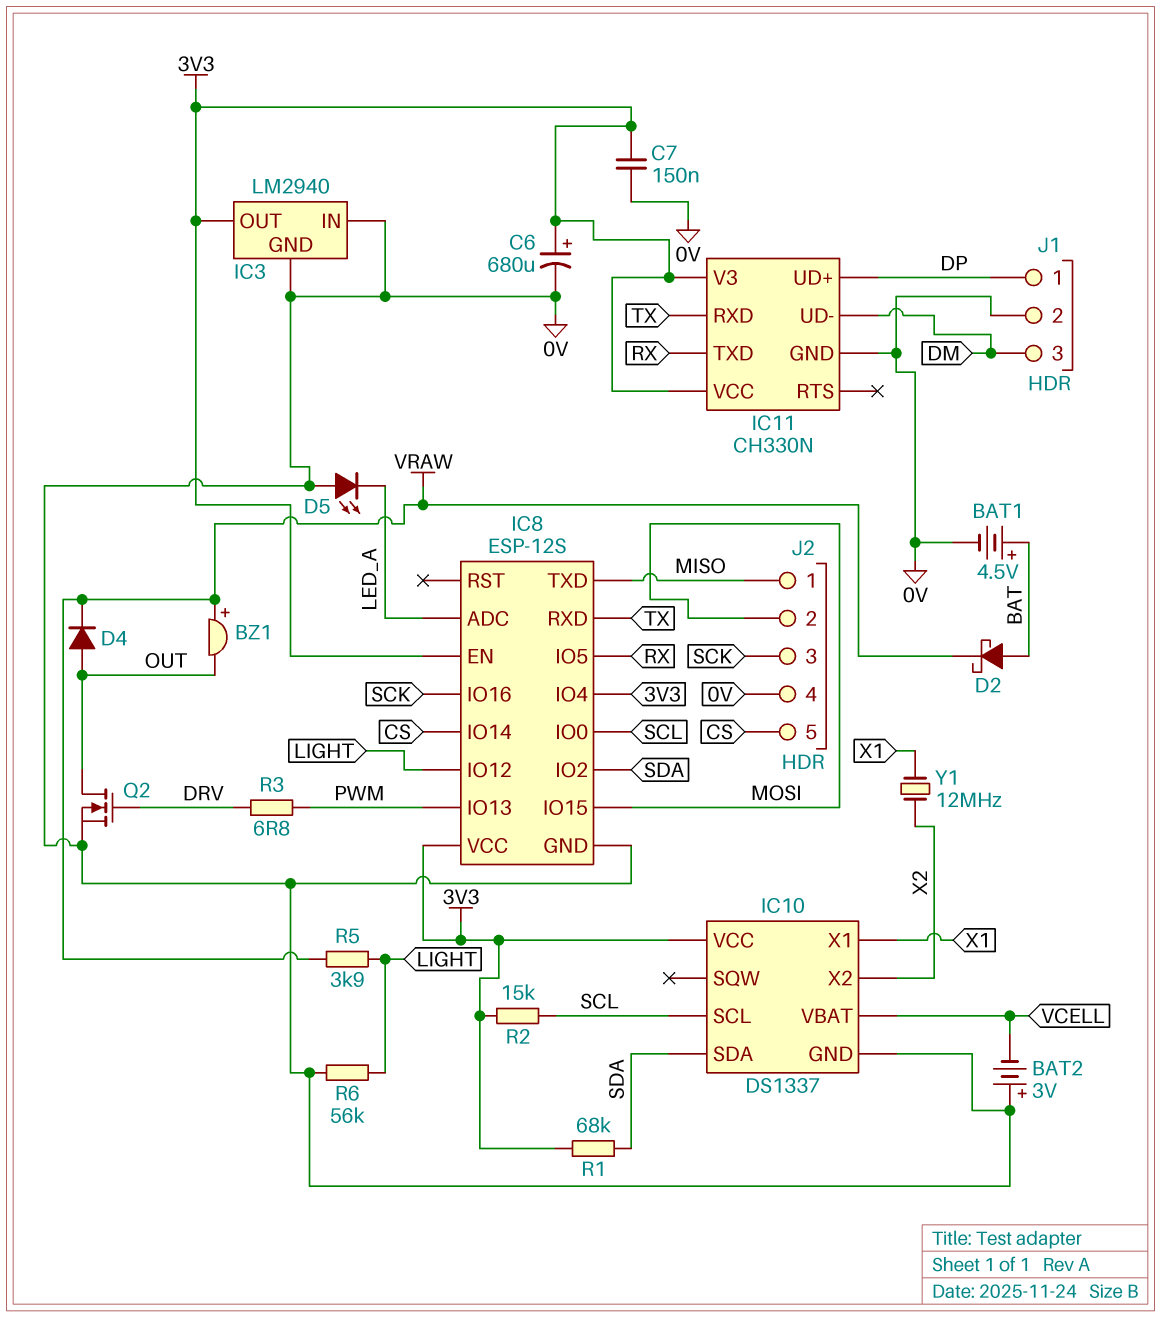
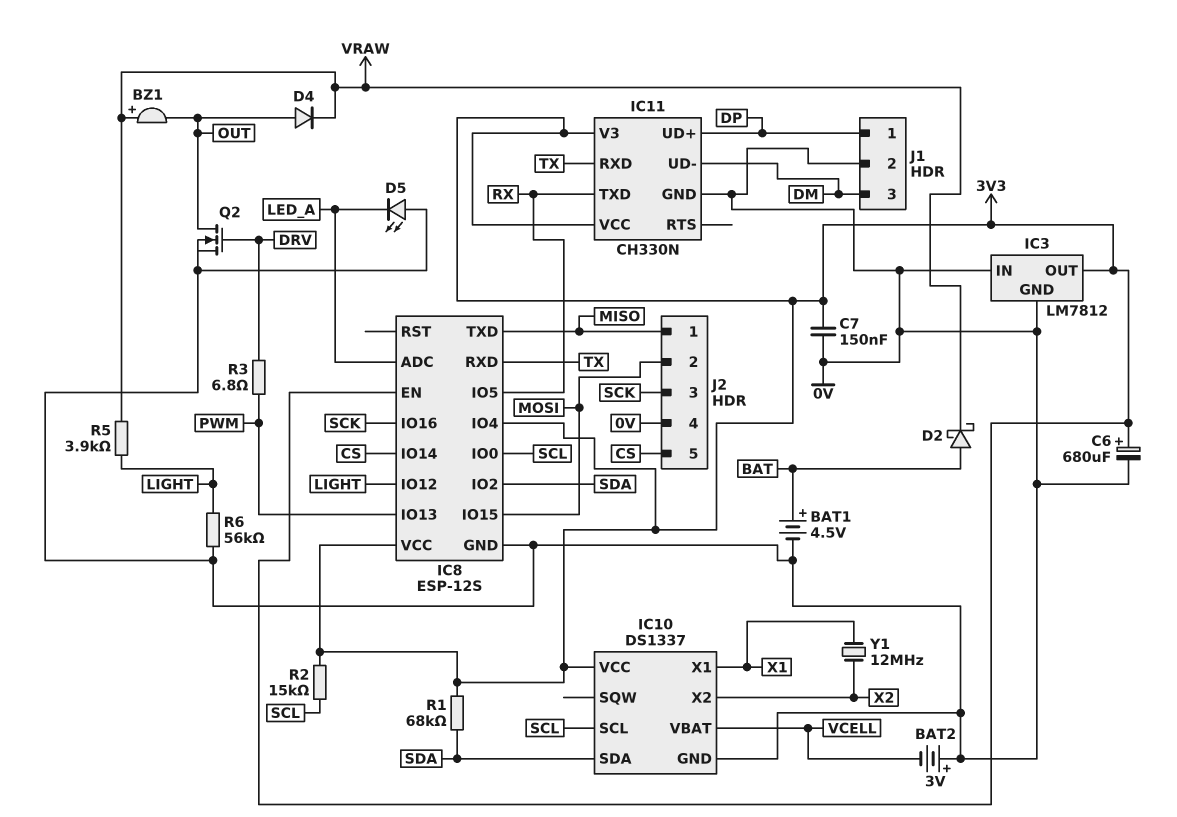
IC3: LM2940 -> LM7812

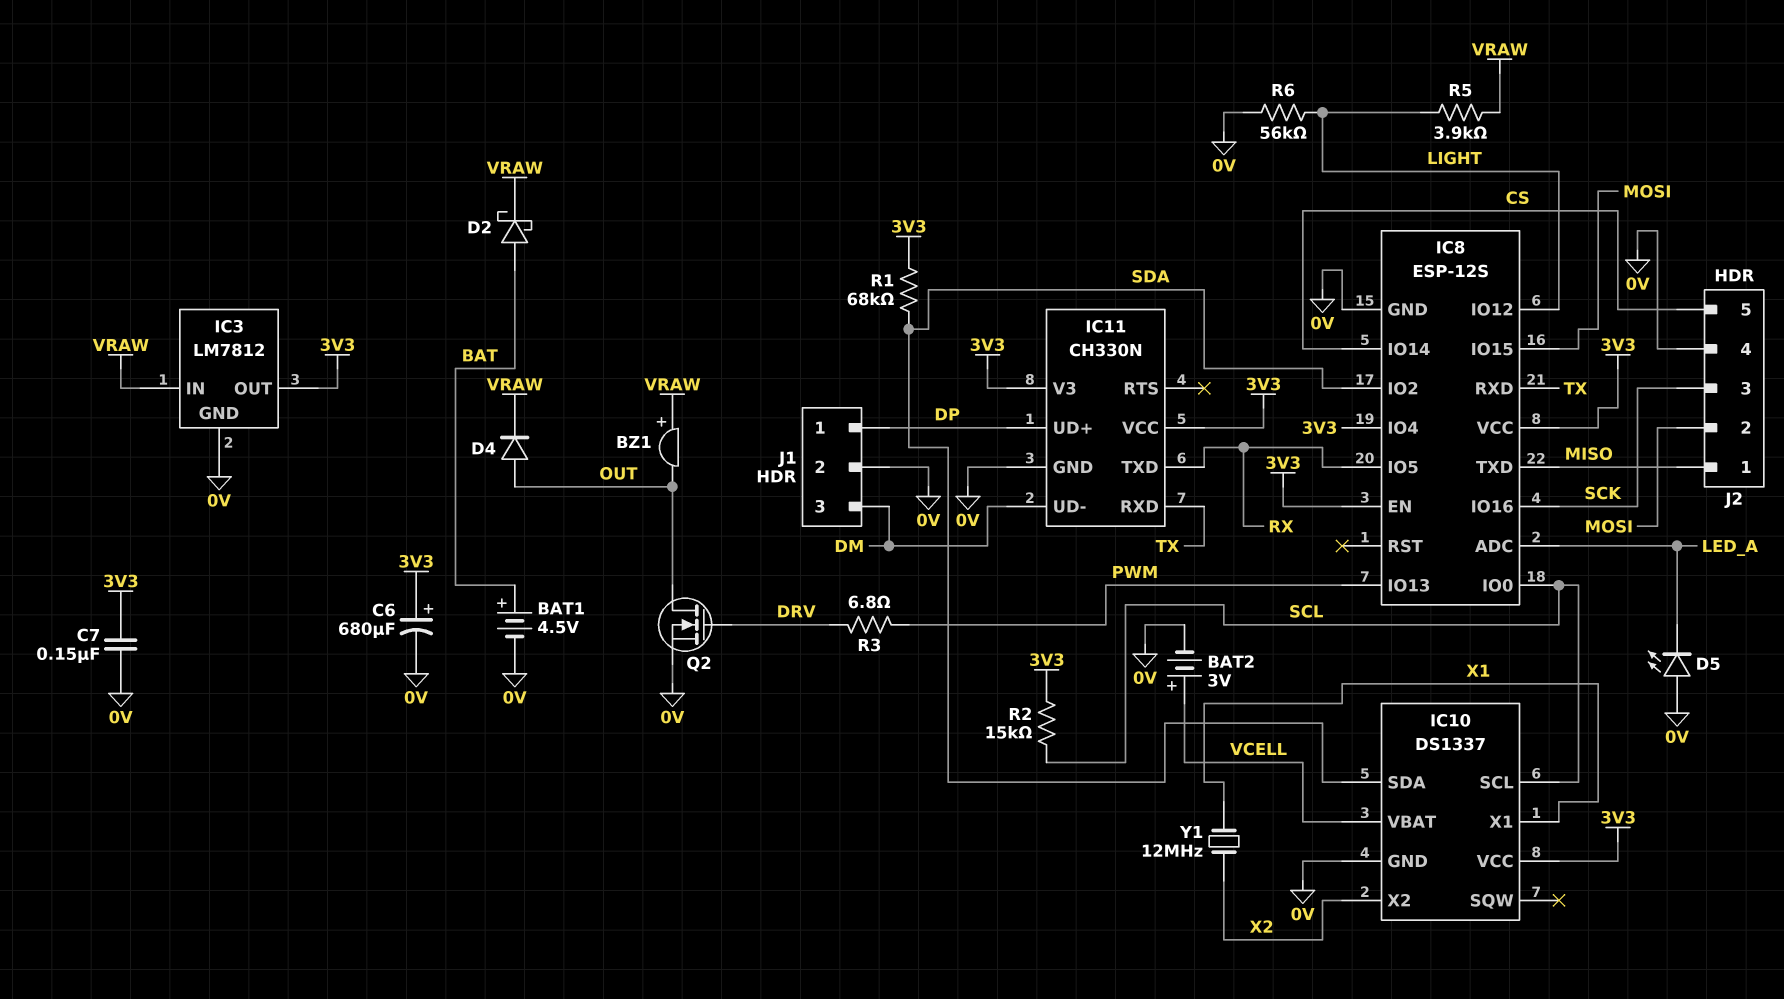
BAT2: 3V (plus 0V, minus VCELL) -> 3V (plus VCELL, minus 0V)
IC3 pin IN: 0V -> VRAW

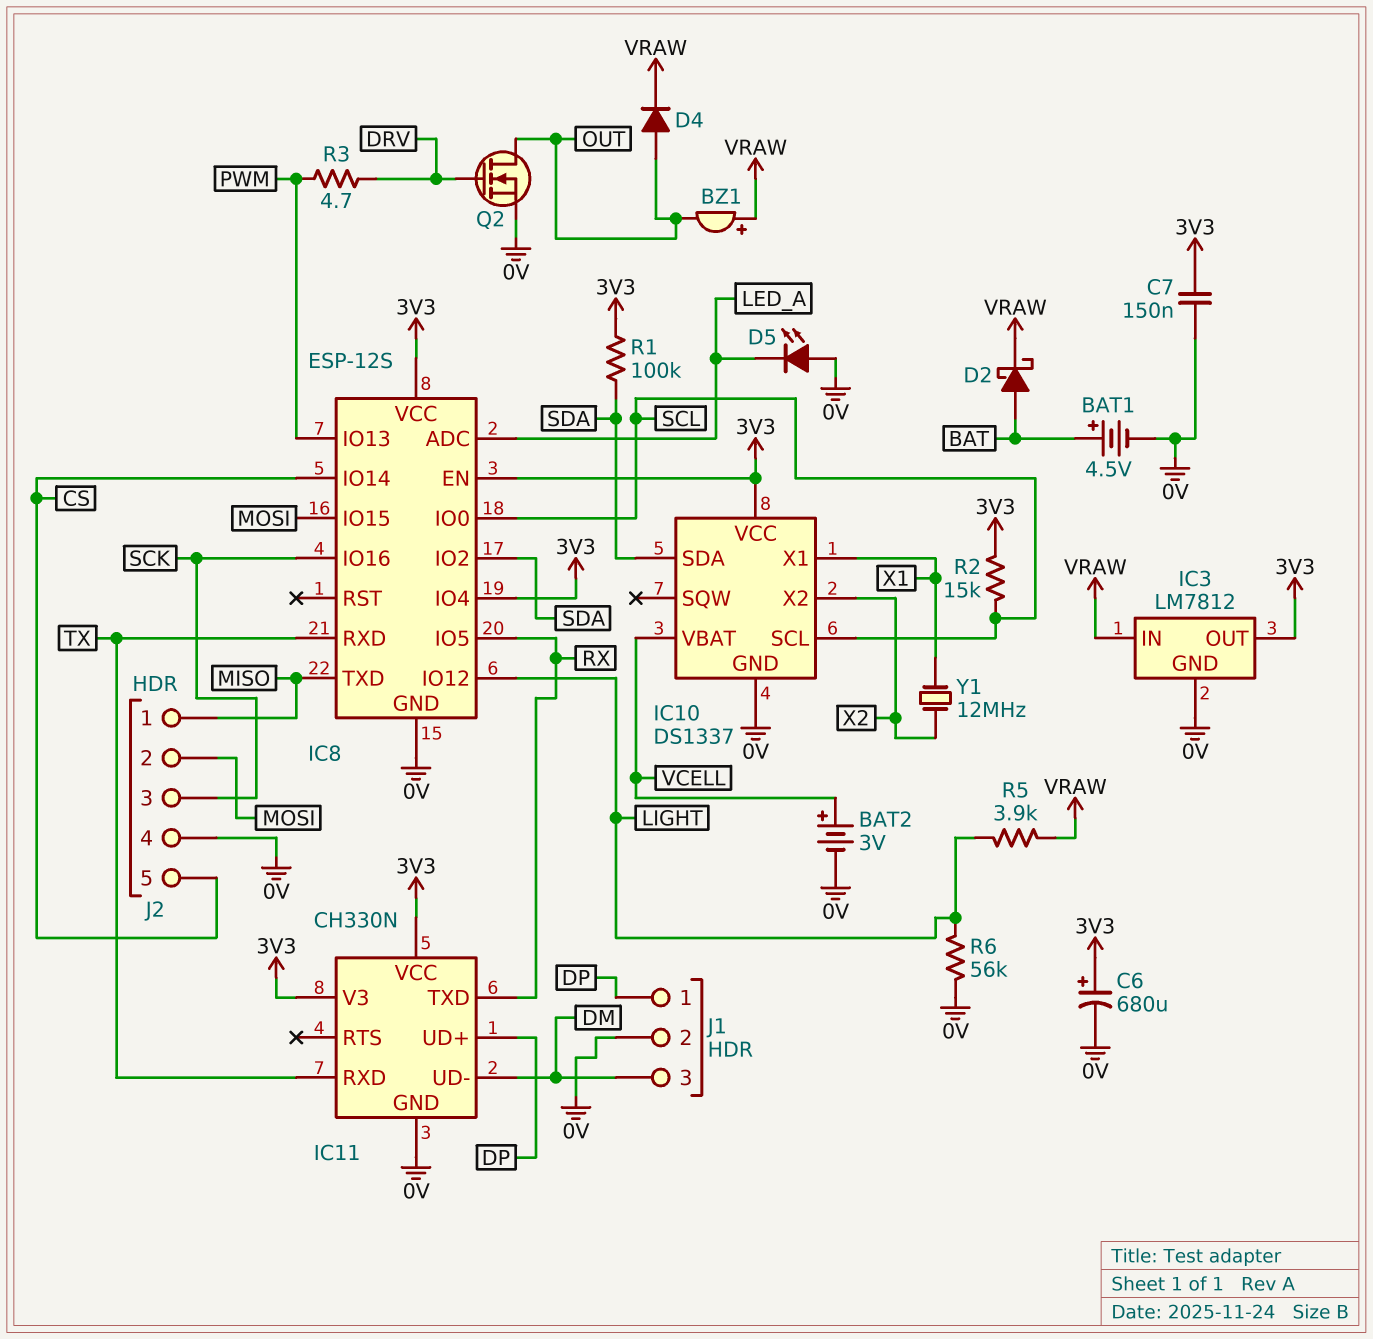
R1: 68k (3V3, SDA) -> 100k (3V3, SDA)
R3: 6.8 (DRV, PWM) -> 4.7 (DRV, PWM)

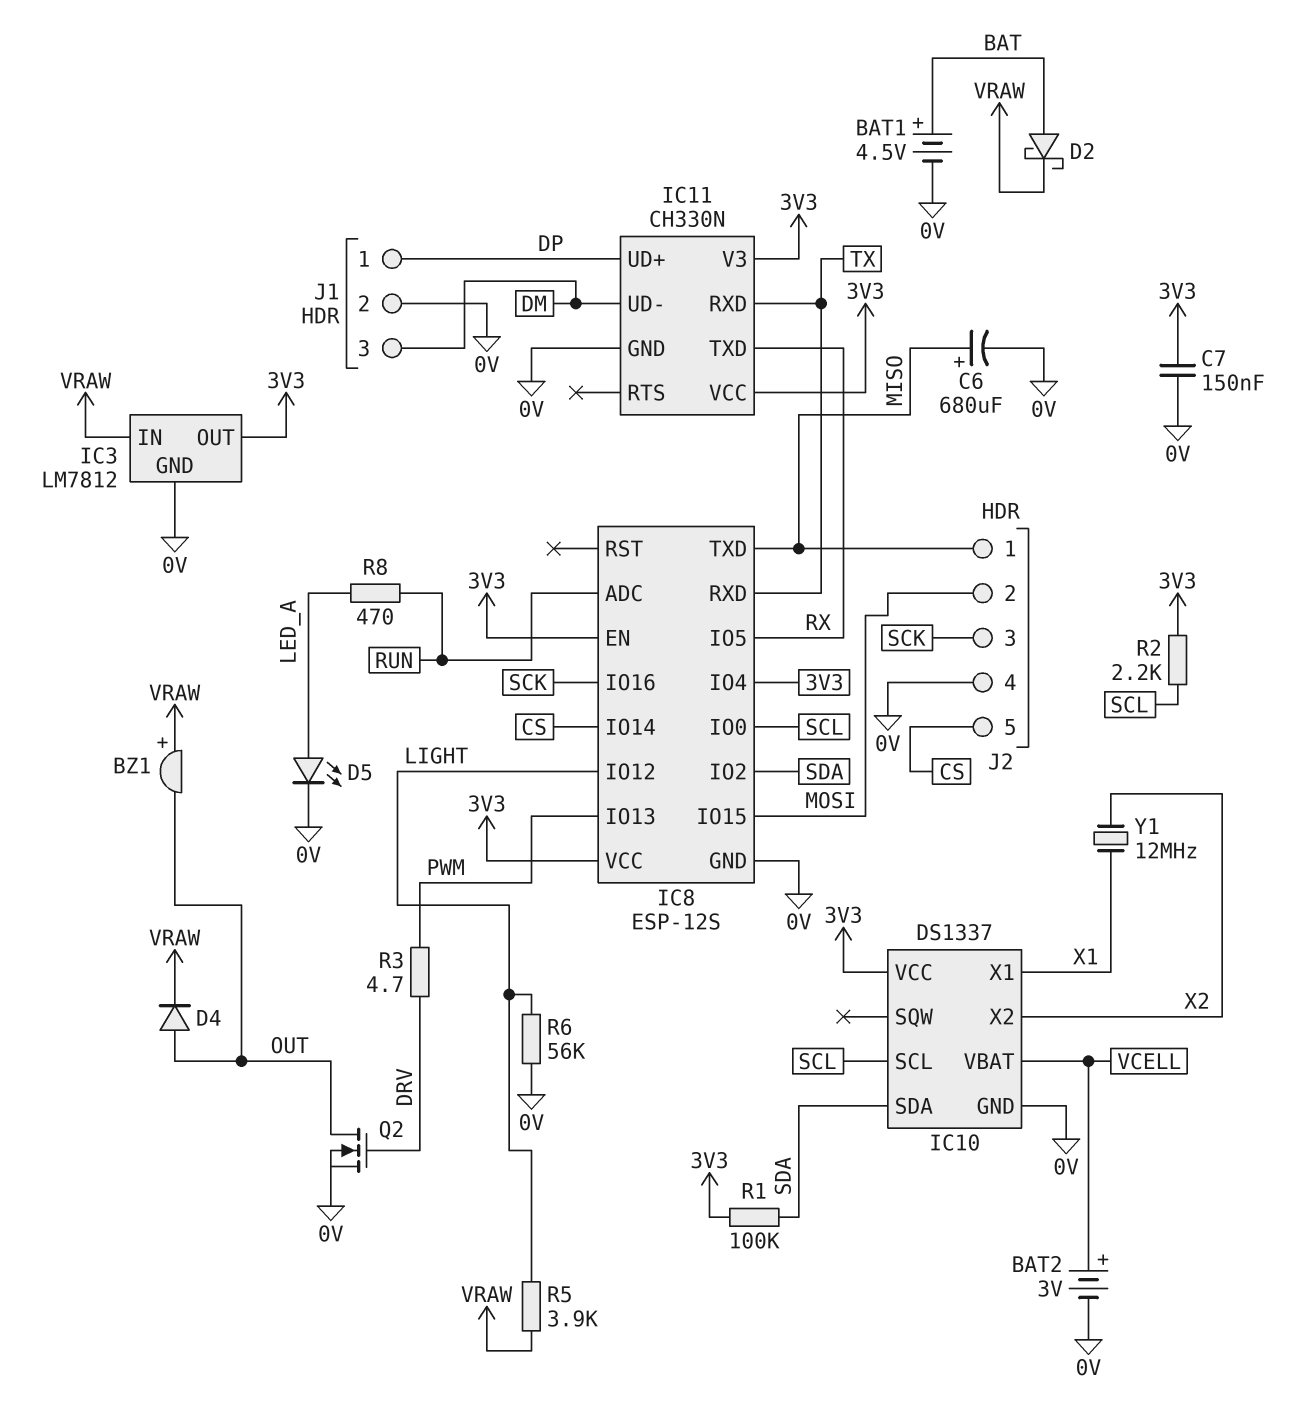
C6: 680uF (plus 3V3, minus 0V) -> 680uF (plus MISO, minus 0V)
D5: LED (A 0V, K LED_A) -> LED (A LED_A, K 0V)
IC8 pin ADC: LED_A -> RUN
R2: 15k (3V3, SCL) -> 2.2k (3V3, SCL)
R8: none -> 470 (LED_A, RUN)

